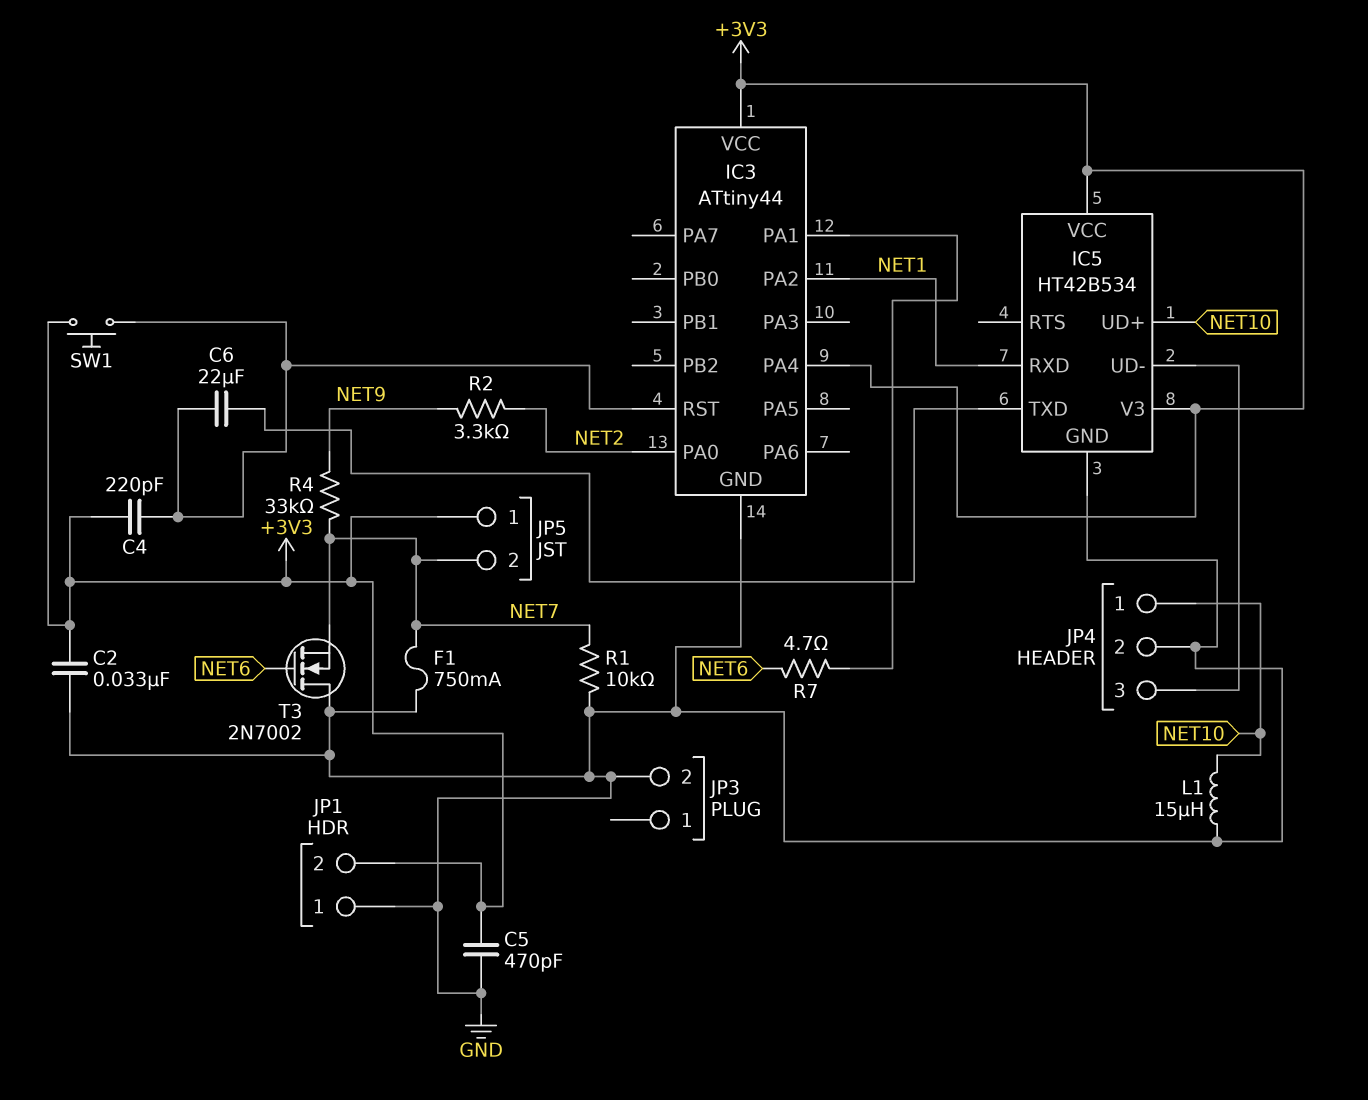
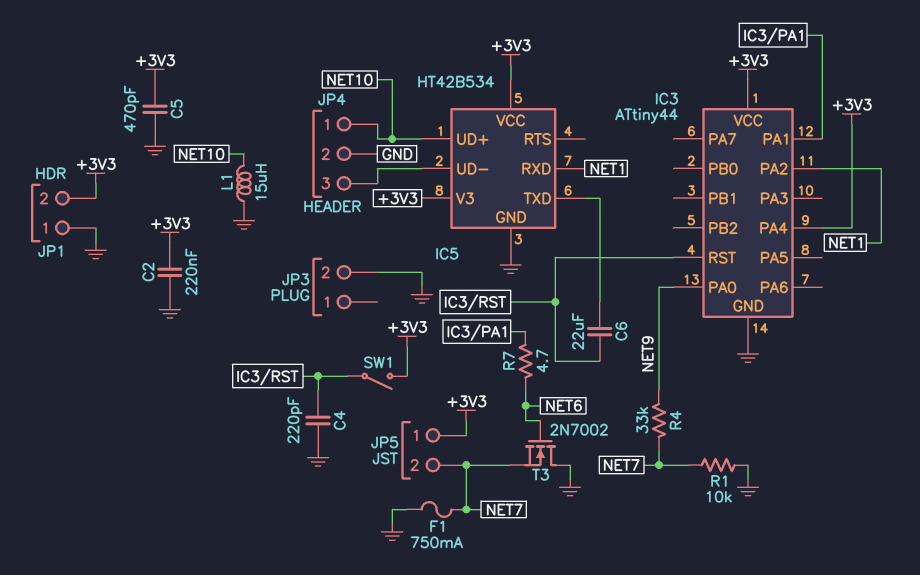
C2: 33nF (+3V3, GND) -> 220nF (+3V3, GND)
C4: 220pF (+3V3, IC3/RST) -> 220pF (GND, IC3/RST)
IC3 pin PA0: NET2 -> NET9
R2: 3.3k (NET2, NET9) -> none
SW1: button (+3V3, IC3/RST) -> switch (+3V3, IC3/RST)

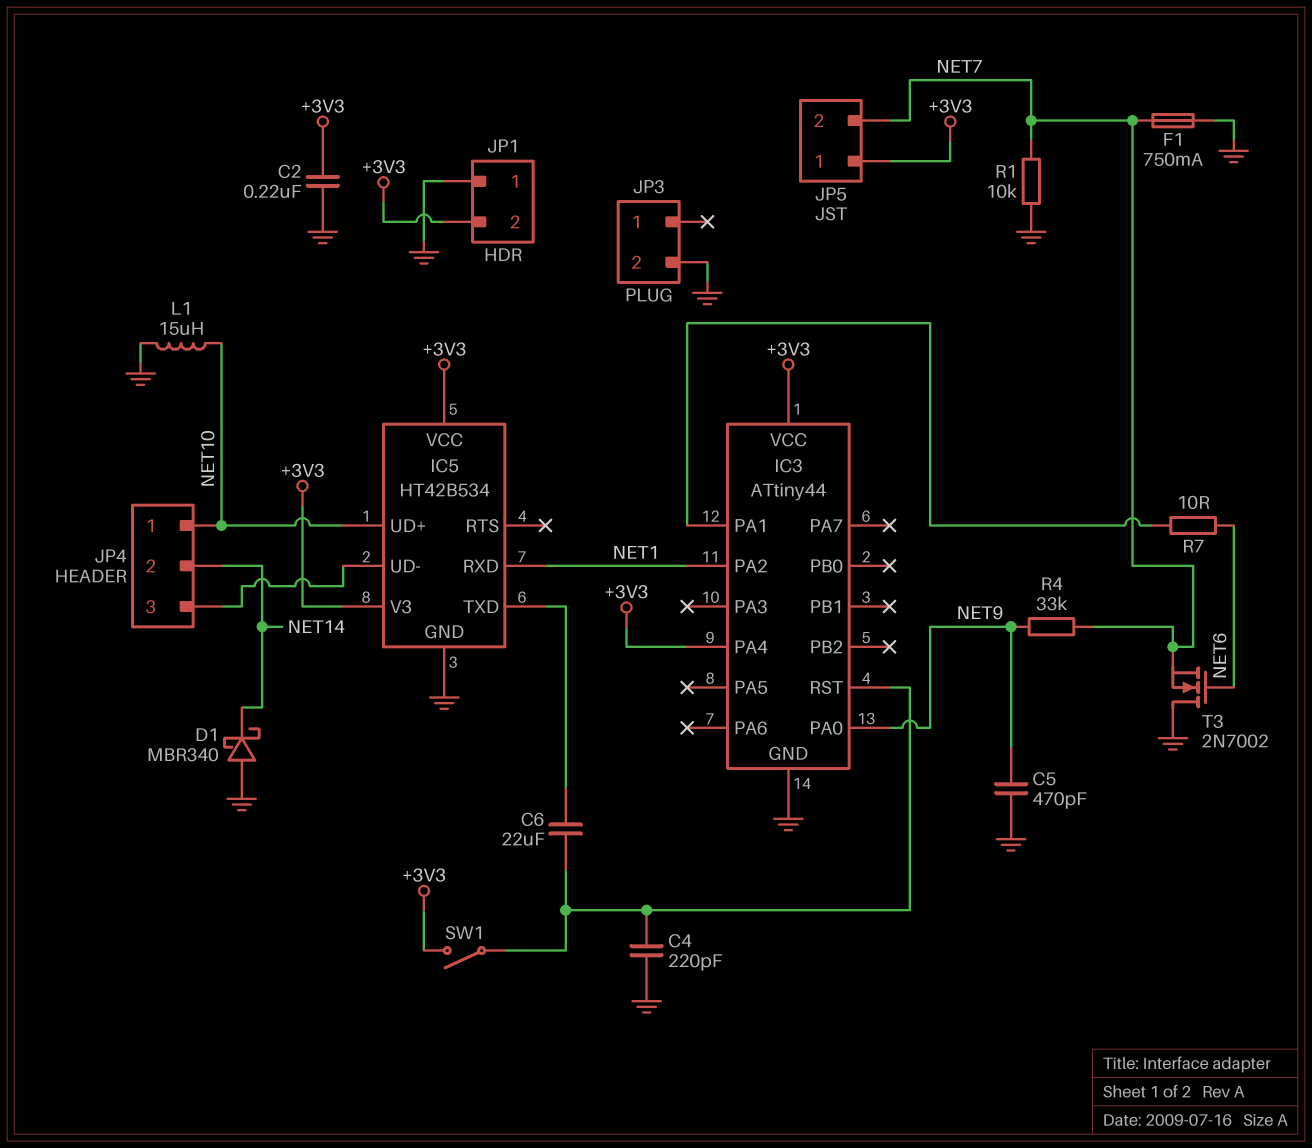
C5: 470pF (+3V3, GND) -> 470pF (GND, NET9)
D1: none -> schottky MBR340 (A GND, K NET14)
JP4 pin 2: GND -> NET14
R7: 4.7 (IC3/PA1, NET6) -> 10 (IC3/PA1, NET6)

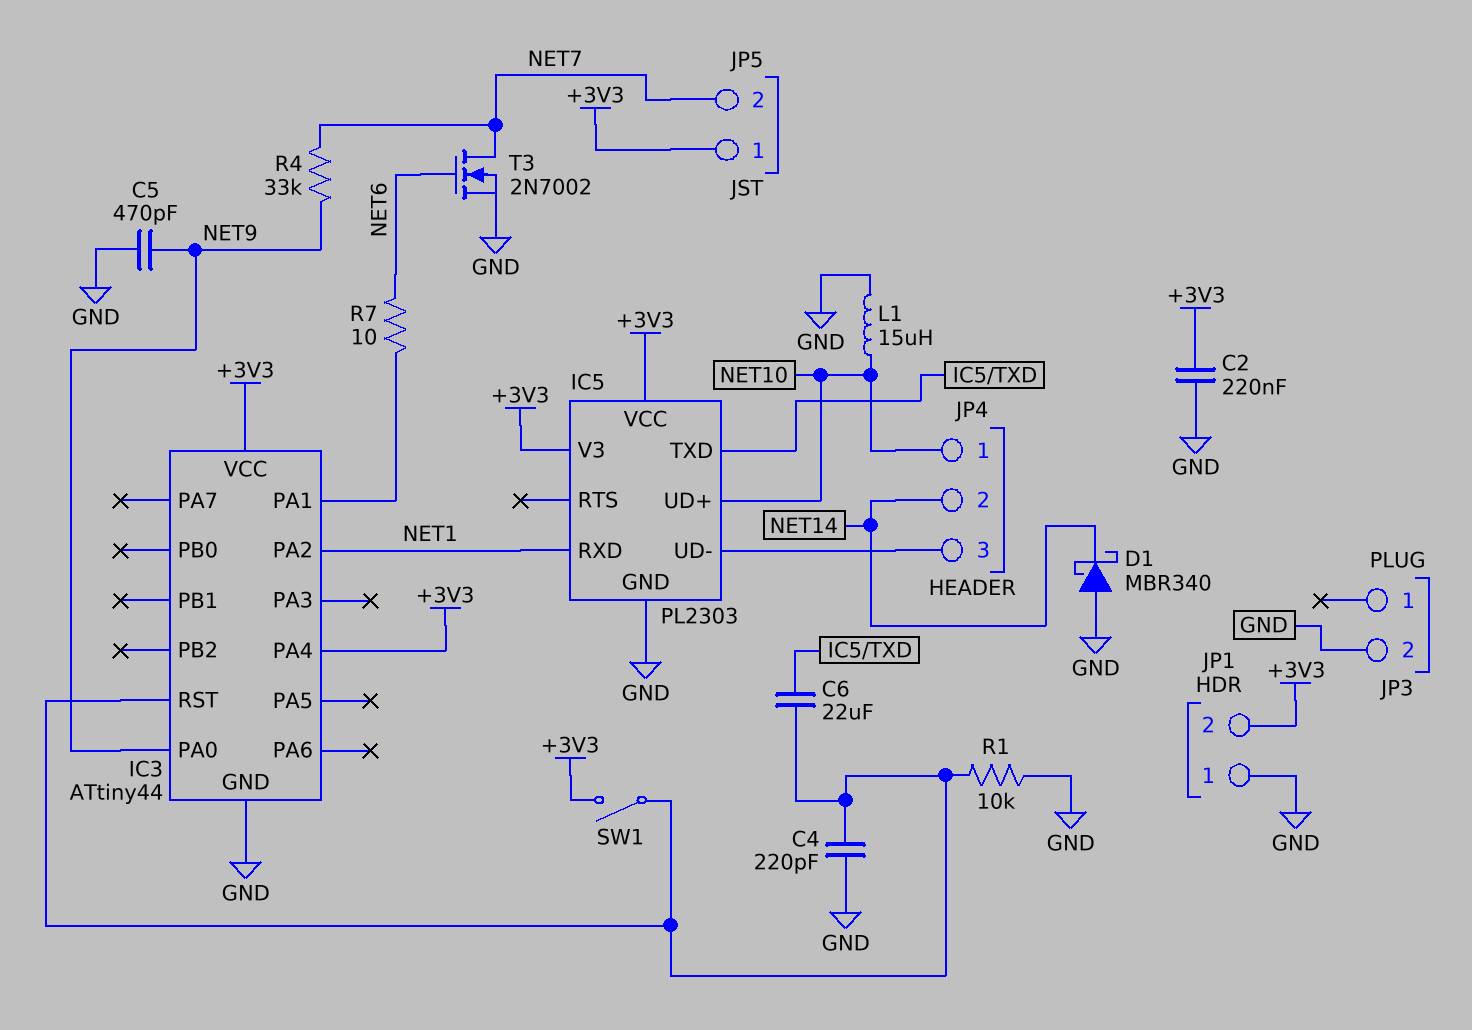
F1: 750mA (GND, NET7) -> none
IC5: HT42B534 -> PL2303
R1: 10k (GND, NET7) -> 10k (GND, IC3/RST)
T3: NMOS 2N7002 (G NET6, D GND, S NET7) -> NMOS 2N7002 (G NET6, D NET7, S GND)

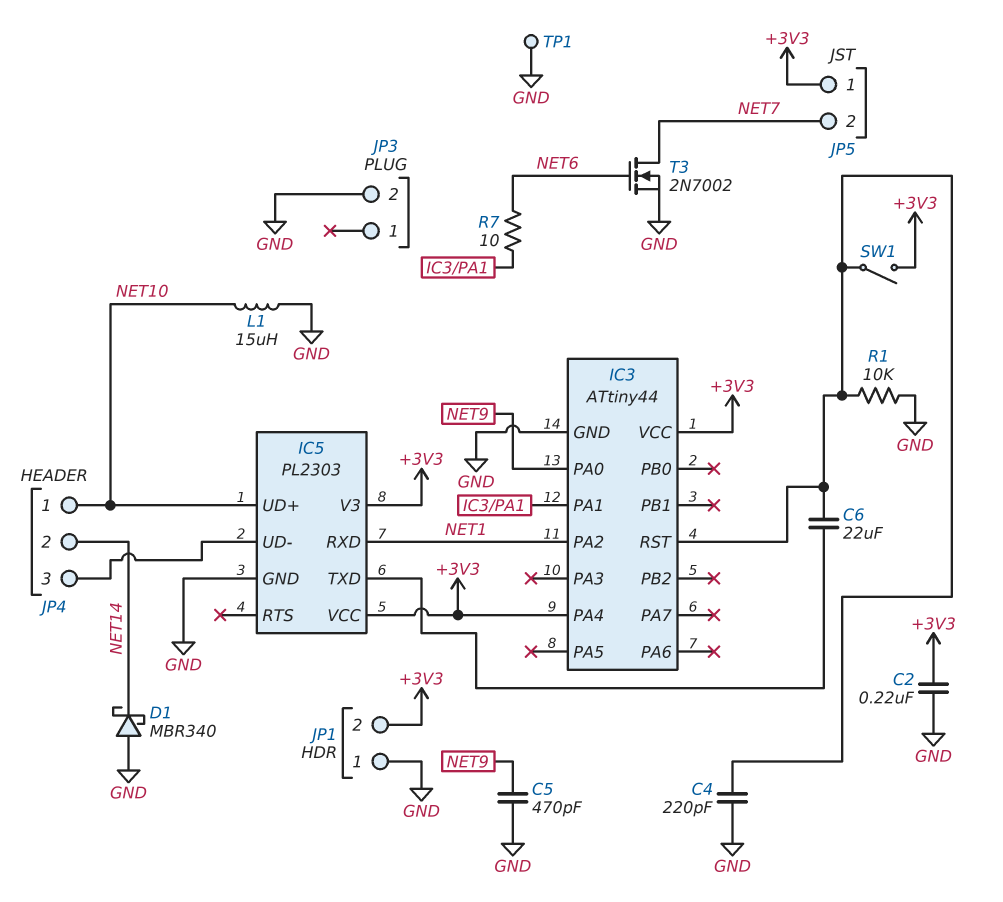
R4: 33k (NET7, NET9) -> none
TP1: none -> test point (GND)

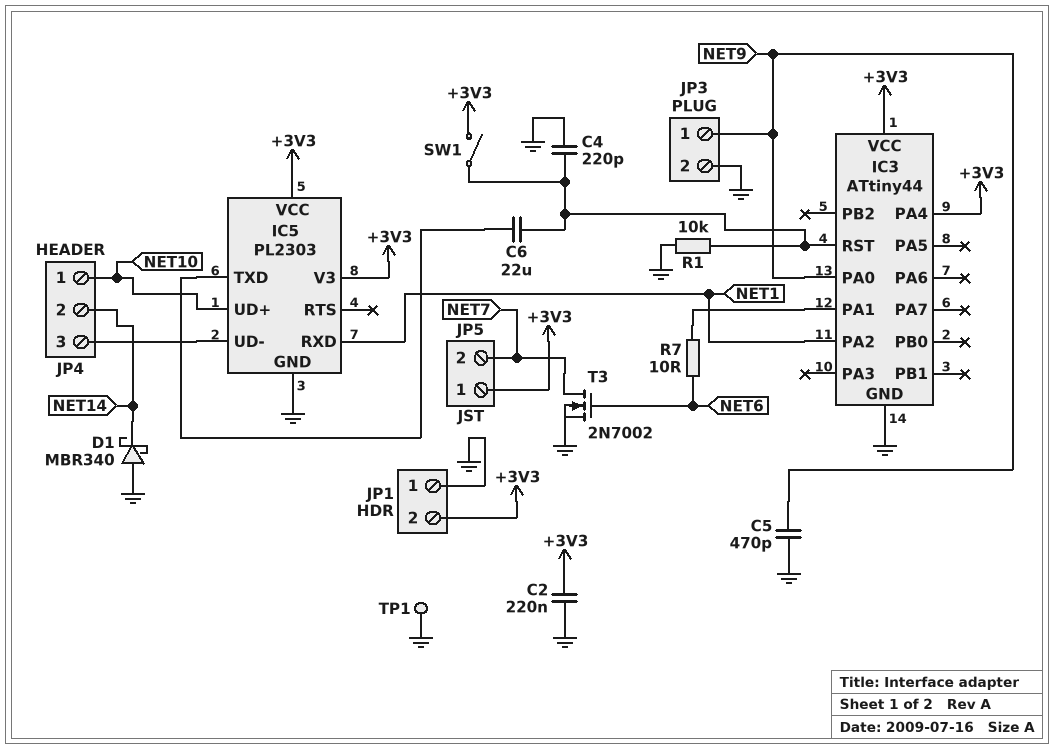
JP3 pin 1: none -> NET9
L1: 15uH (GND, NET10) -> none

